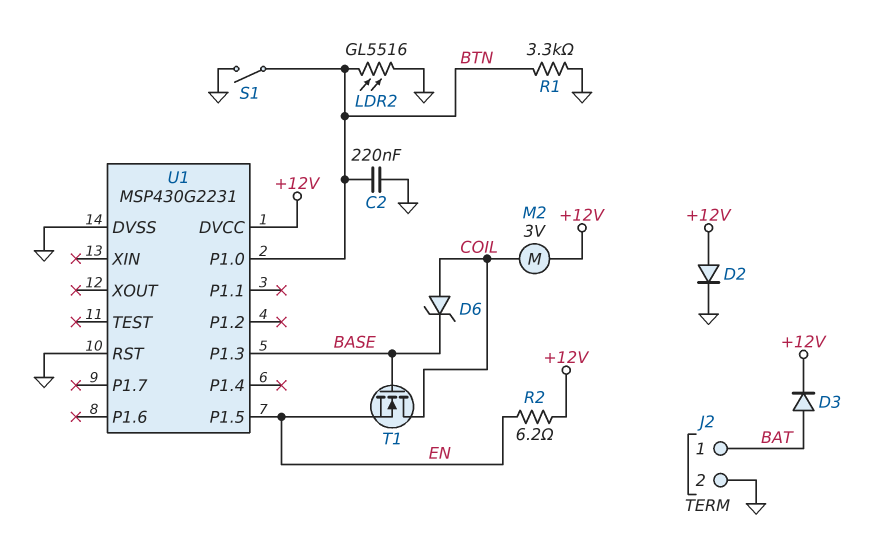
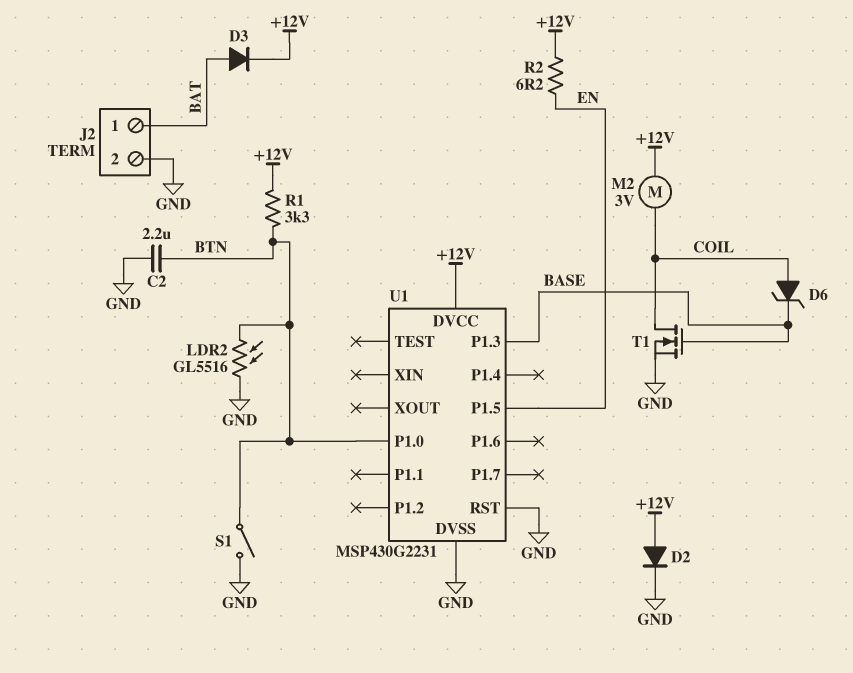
C2: 220nF (BTN, GND) -> 2.2uF (BTN, GND)
R1: 3.3k (BTN, GND) -> 3.3k (+12V, BTN)
T1: NMOS (G BASE, D COIL, S EN) -> NMOS (G BASE, D COIL, S GND)

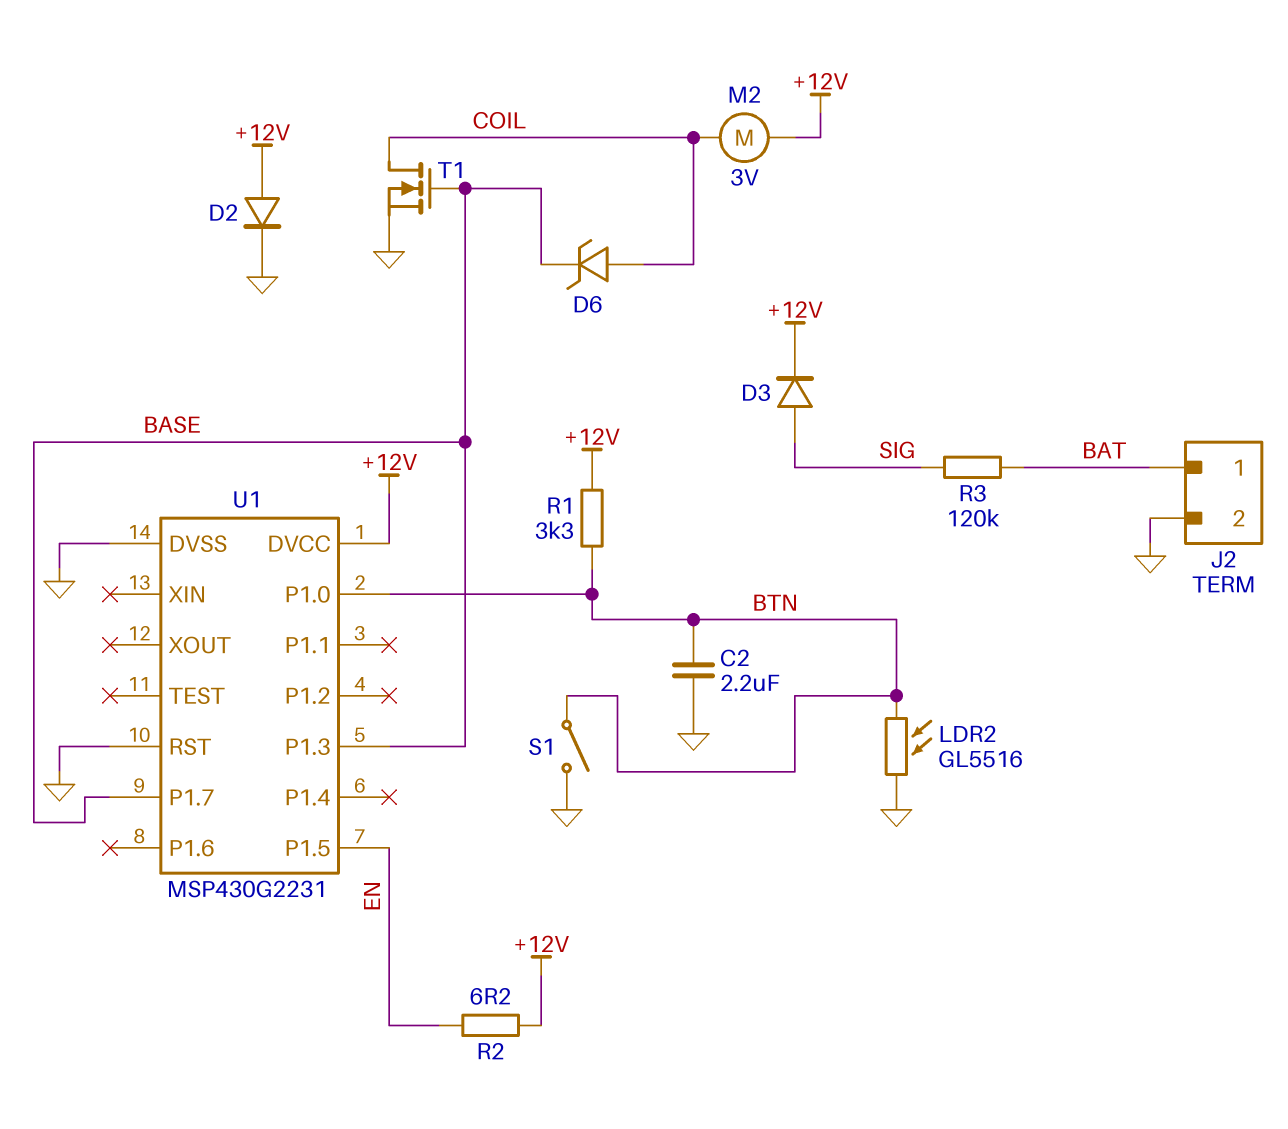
D3: diode (A BAT, K +12V) -> diode (A SIG, K +12V)
R3: none -> 120k (BAT, SIG)
U1 pin P1.7: none -> BASE

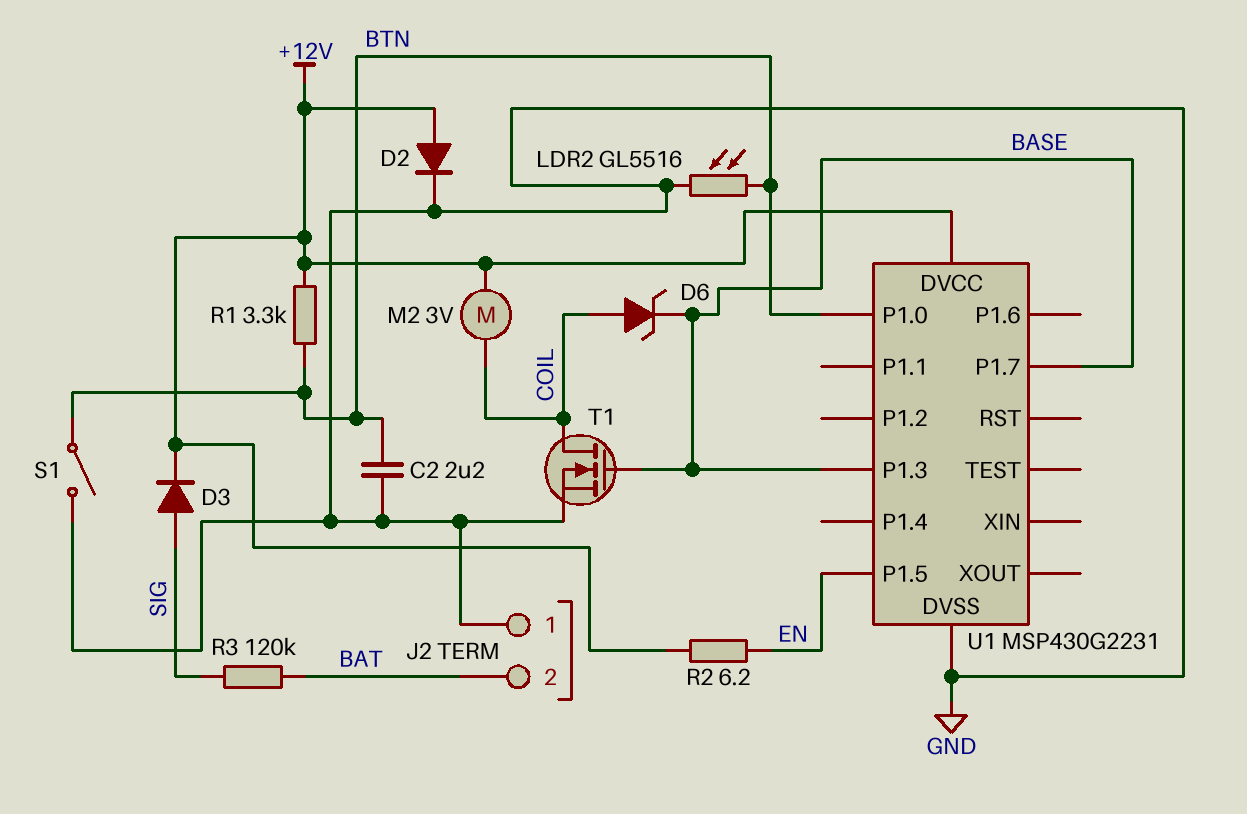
J2 pin 1: BAT -> GND
J2 pin 2: GND -> BAT
U1 pin RST: GND -> none

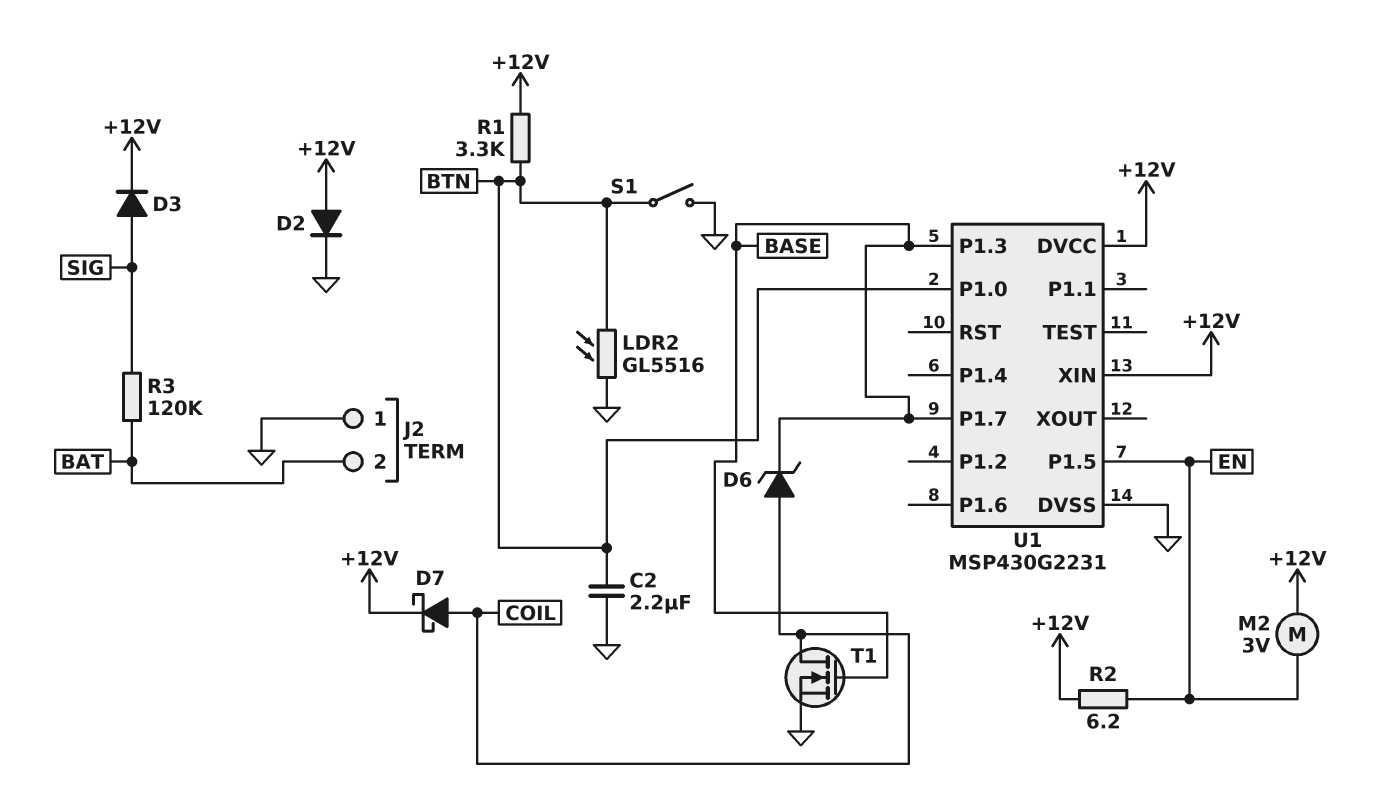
D7: none -> schottky (A COIL, K +12V)
M2: motor 3V (+12V, COIL) -> motor 3V (+12V, EN)
U1 pin XIN: none -> +12V

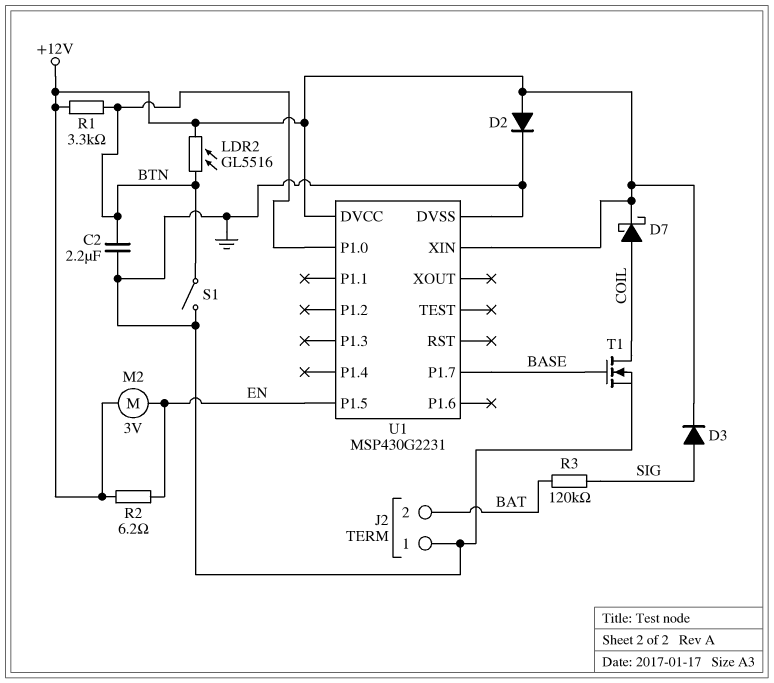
D6: zener (A COIL, K BASE) -> none
LDR2: GL5516 (BTN, GND) -> GL5516 (+12V, BTN)
U1 pin P1.3: BASE -> none

